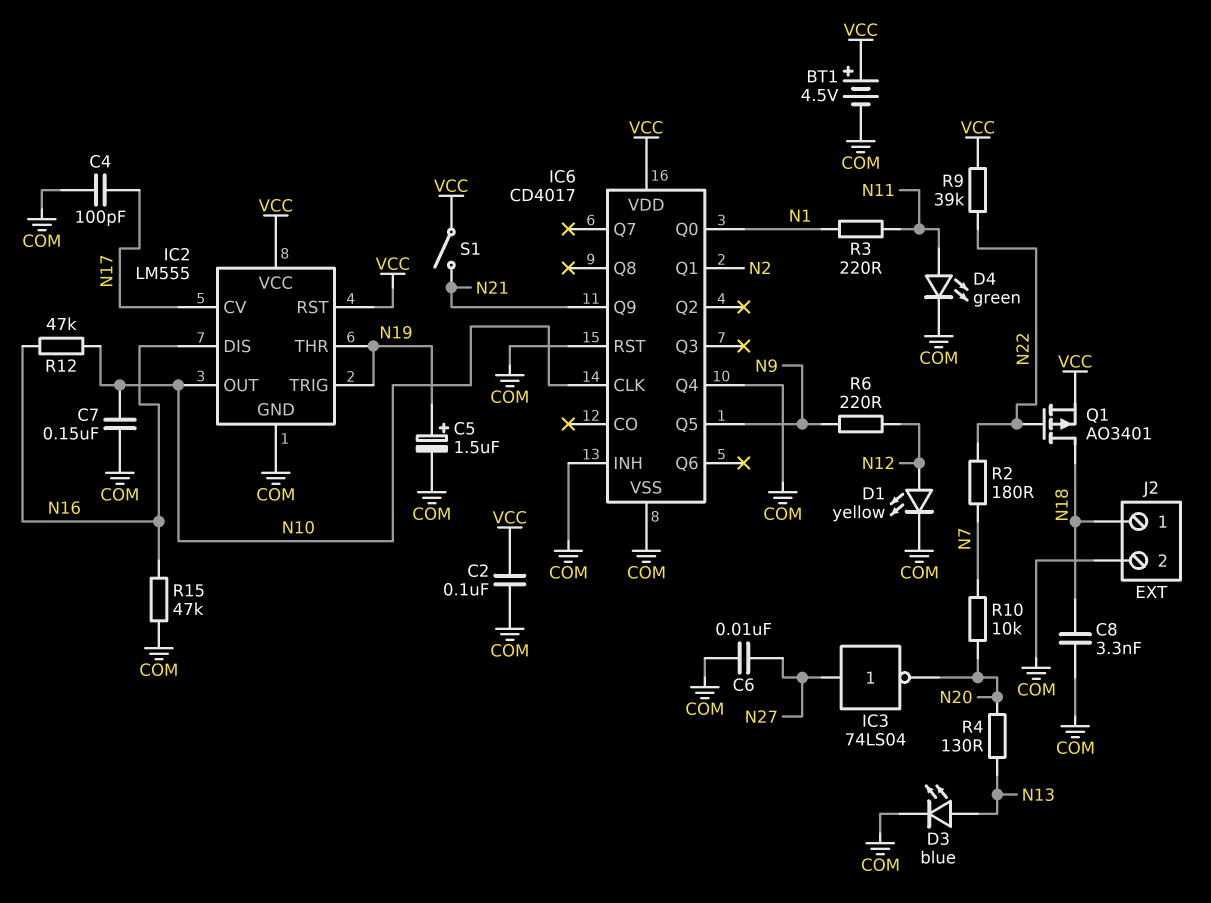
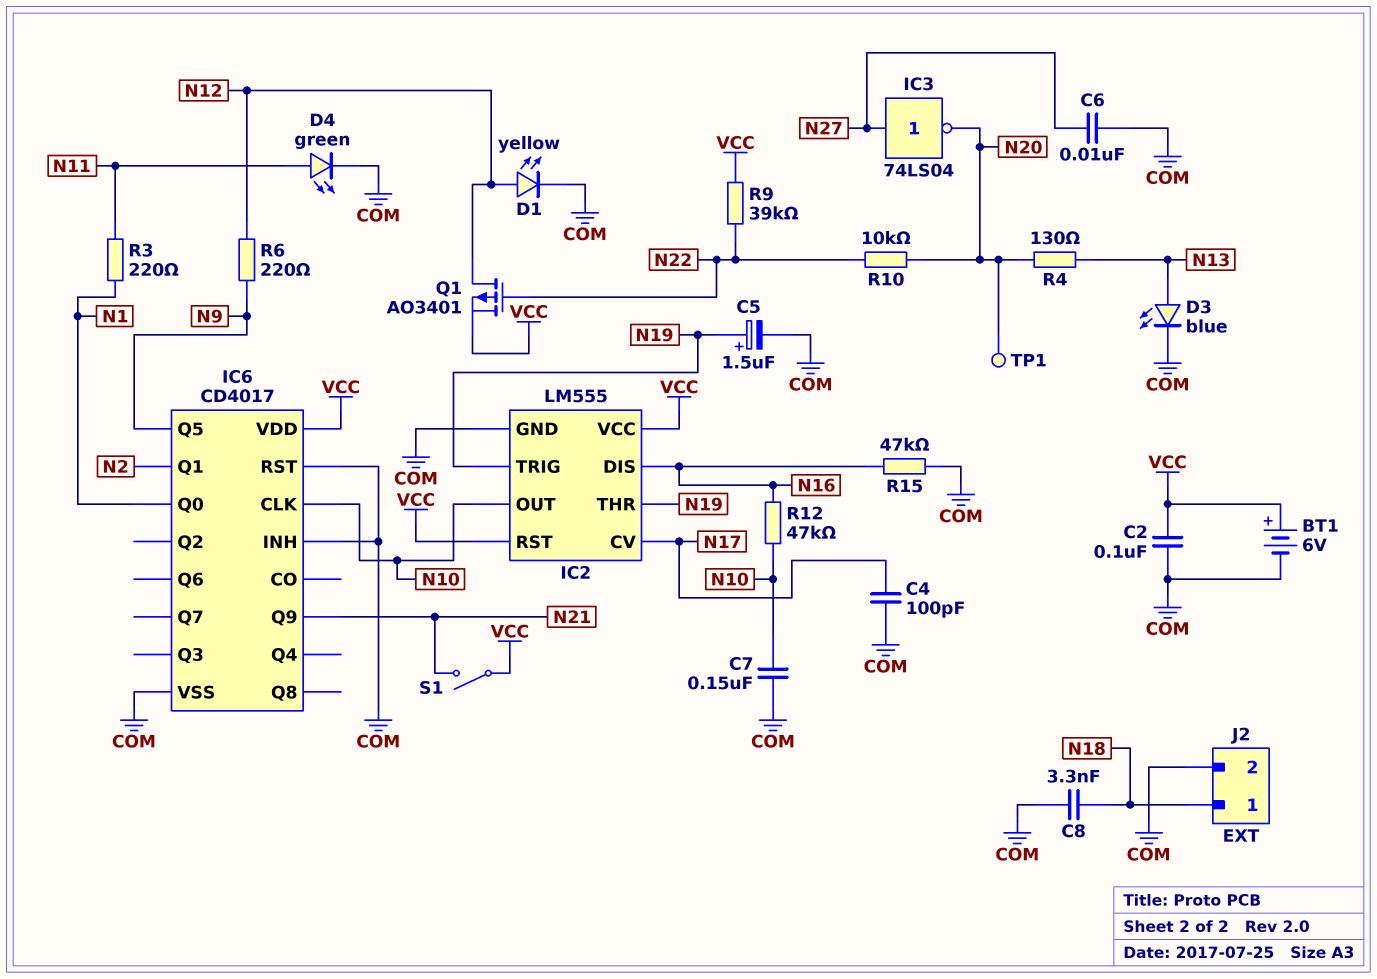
BT1: 4.5V (plus VCC, minus COM) -> 6V (plus VCC, minus COM)
IC6 pin Q4: COM -> none
Q1: PMOS AO3401 (G N22, D N18, S VCC) -> PMOS AO3401 (G N22, D N12, S VCC)
R2: 180 (N7, N22) -> none
R10: 10k (N7, N20) -> 10k (N20, N22)
TP1: none -> test point (N20)

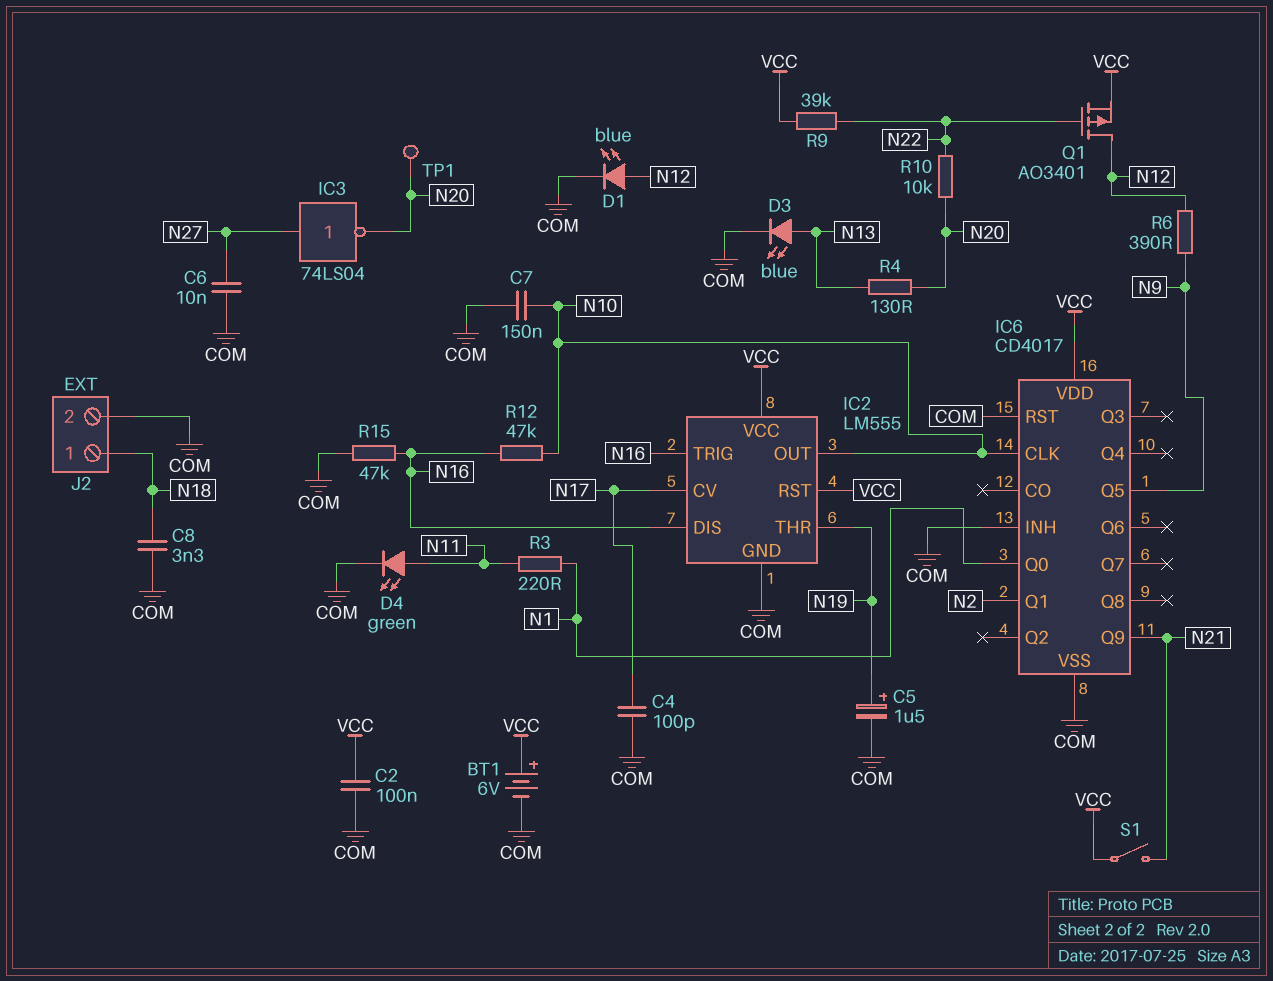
D1: LED yellow (A N12, K COM) -> LED blue (A N12, K COM)
IC2 pin TRIG: N19 -> N16
R6: 220 (N9, N12) -> 390 (N9, N12)

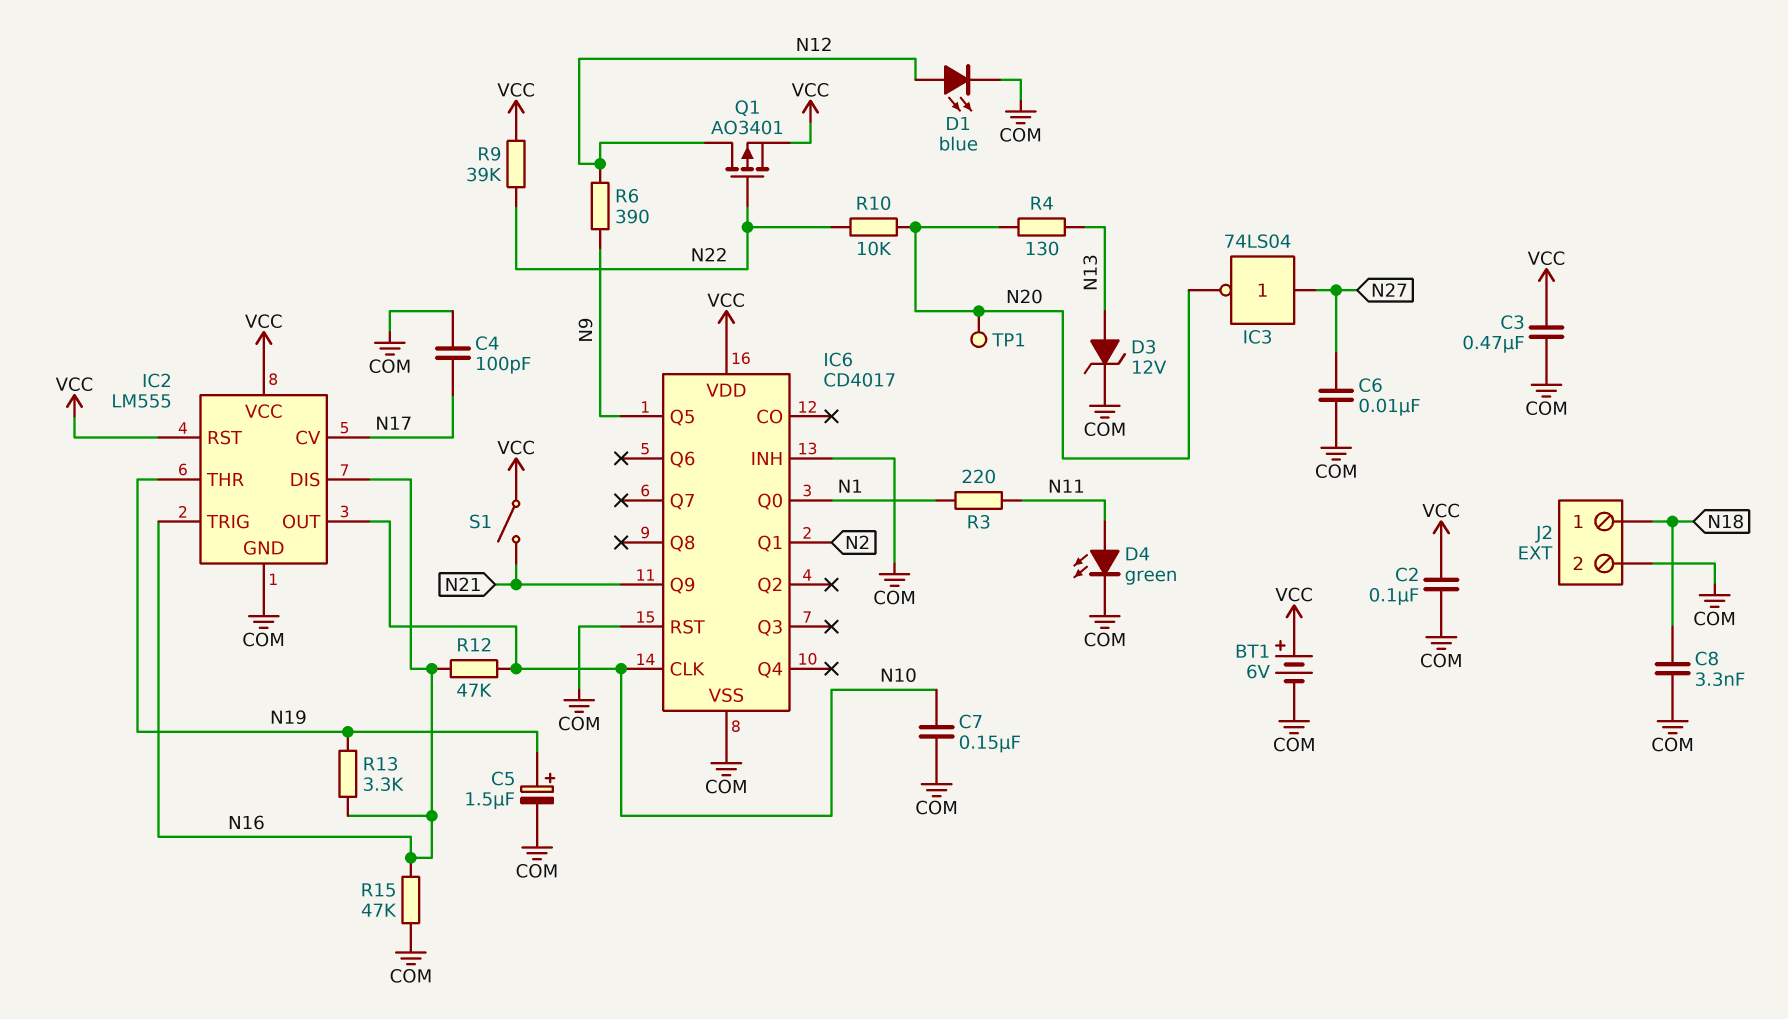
C3: none -> 470nF (COM, VCC)
D3: LED blue (A N13, K COM) -> zener 12V (A N13, K COM)
R13: none -> 3.3k (N16, N19)

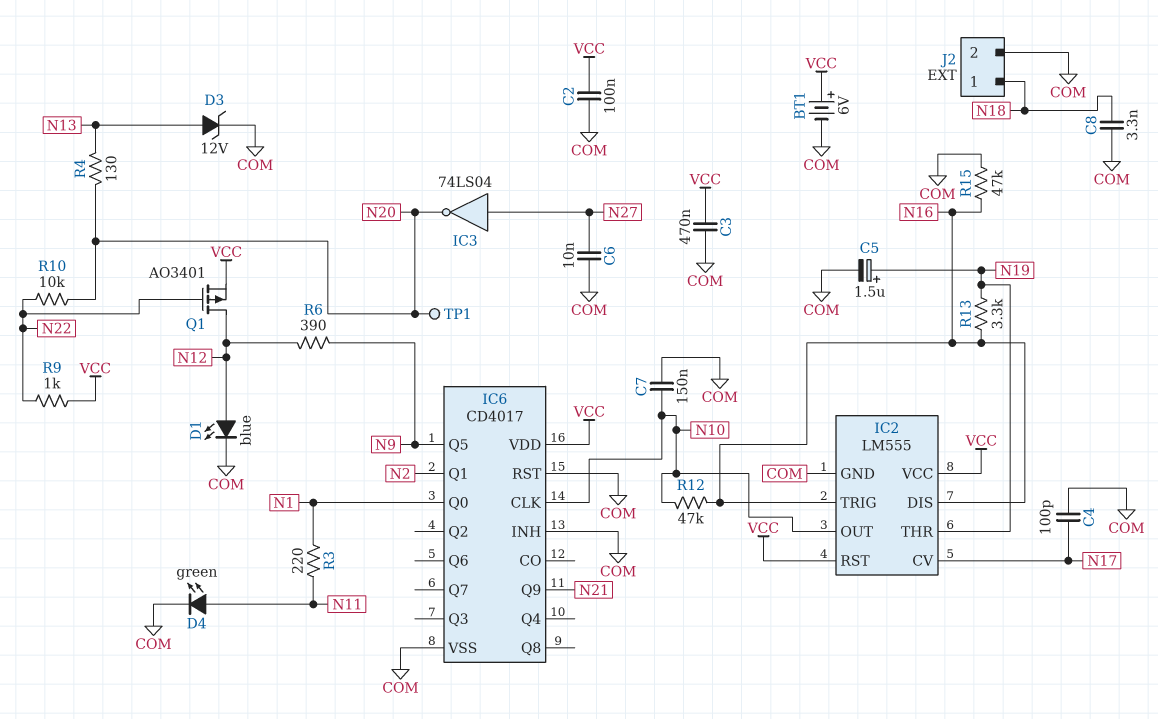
R9: 39k (N22, VCC) -> 1k (N22, VCC)
S1: switch (N21, VCC) -> none

